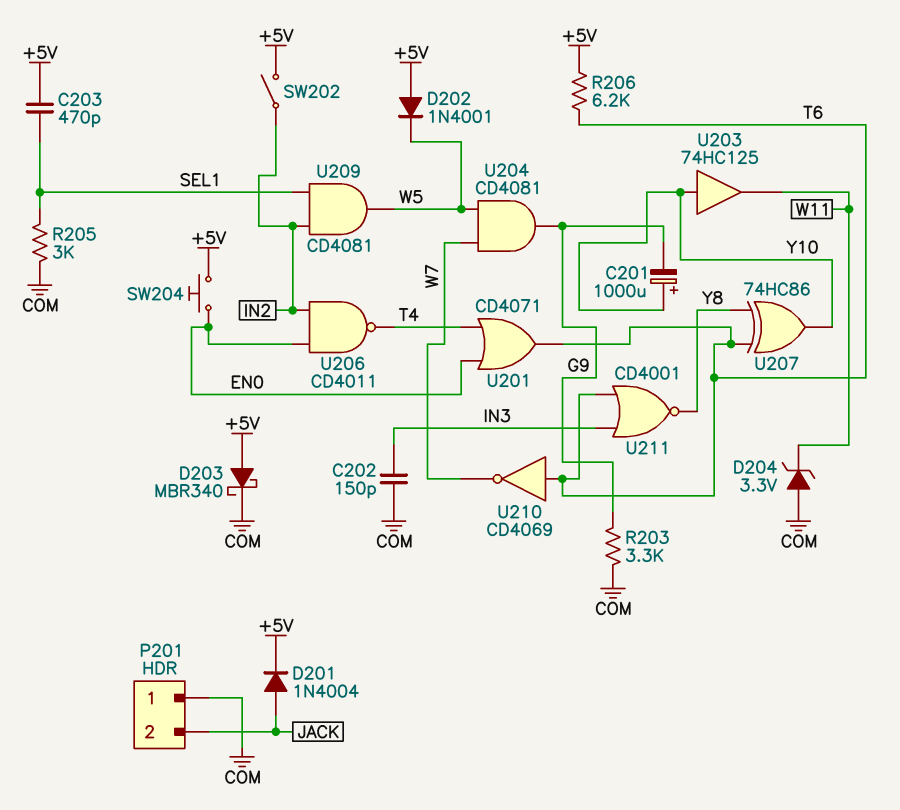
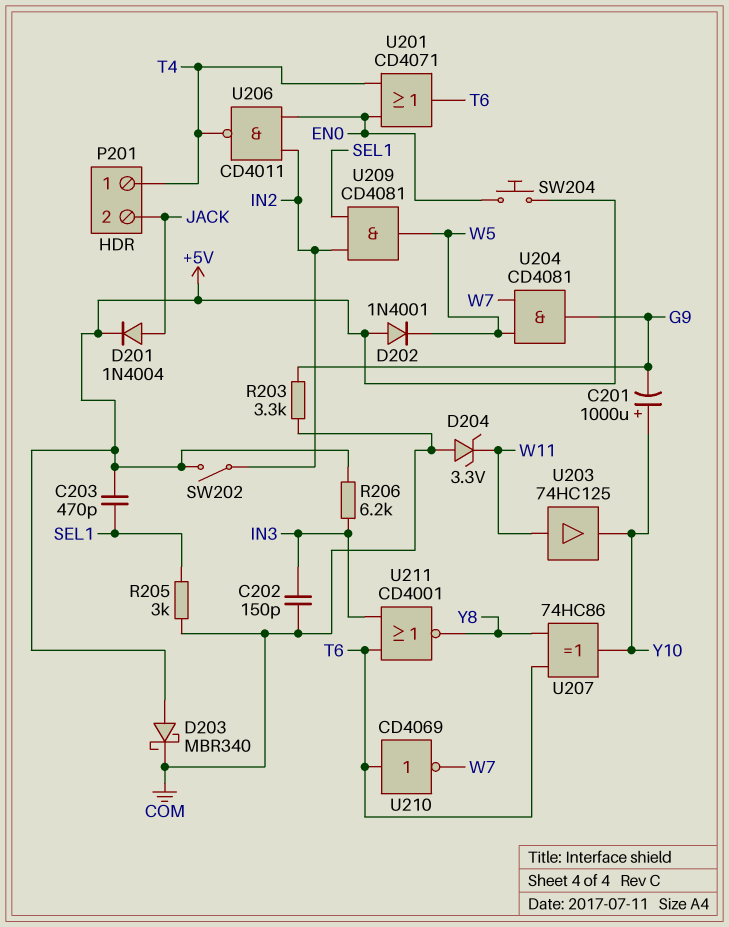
P201 pin 1: COM -> T4
R206: 6.2k (+5V, T6) -> 6.2k (+5V, IN3)
U203: buffer 74HC125 (in Y10, out W11) -> buffer 74HC125 (in W11, out Y10)

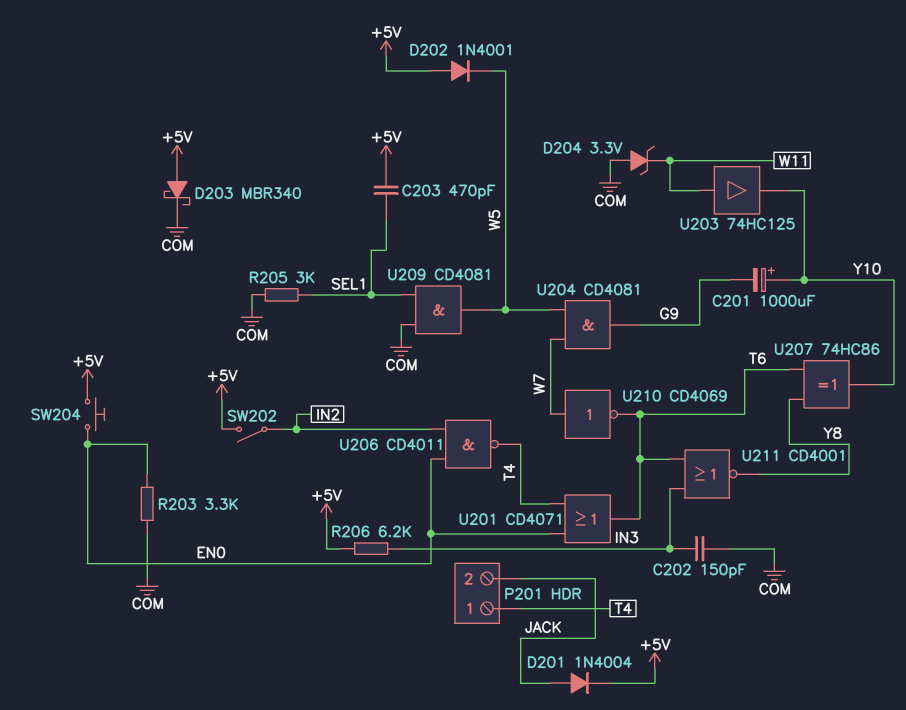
R203: 3.3k (COM, G9) -> 3.3k (COM, EN0)
U209: AND CD4081 (in IN2, in SEL1, out W5) -> AND CD4081 (in COM, in SEL1, out W5)
U210: NOT CD4069 (in T6, out W7) -> NOT CD4069 (in W7, out T6)

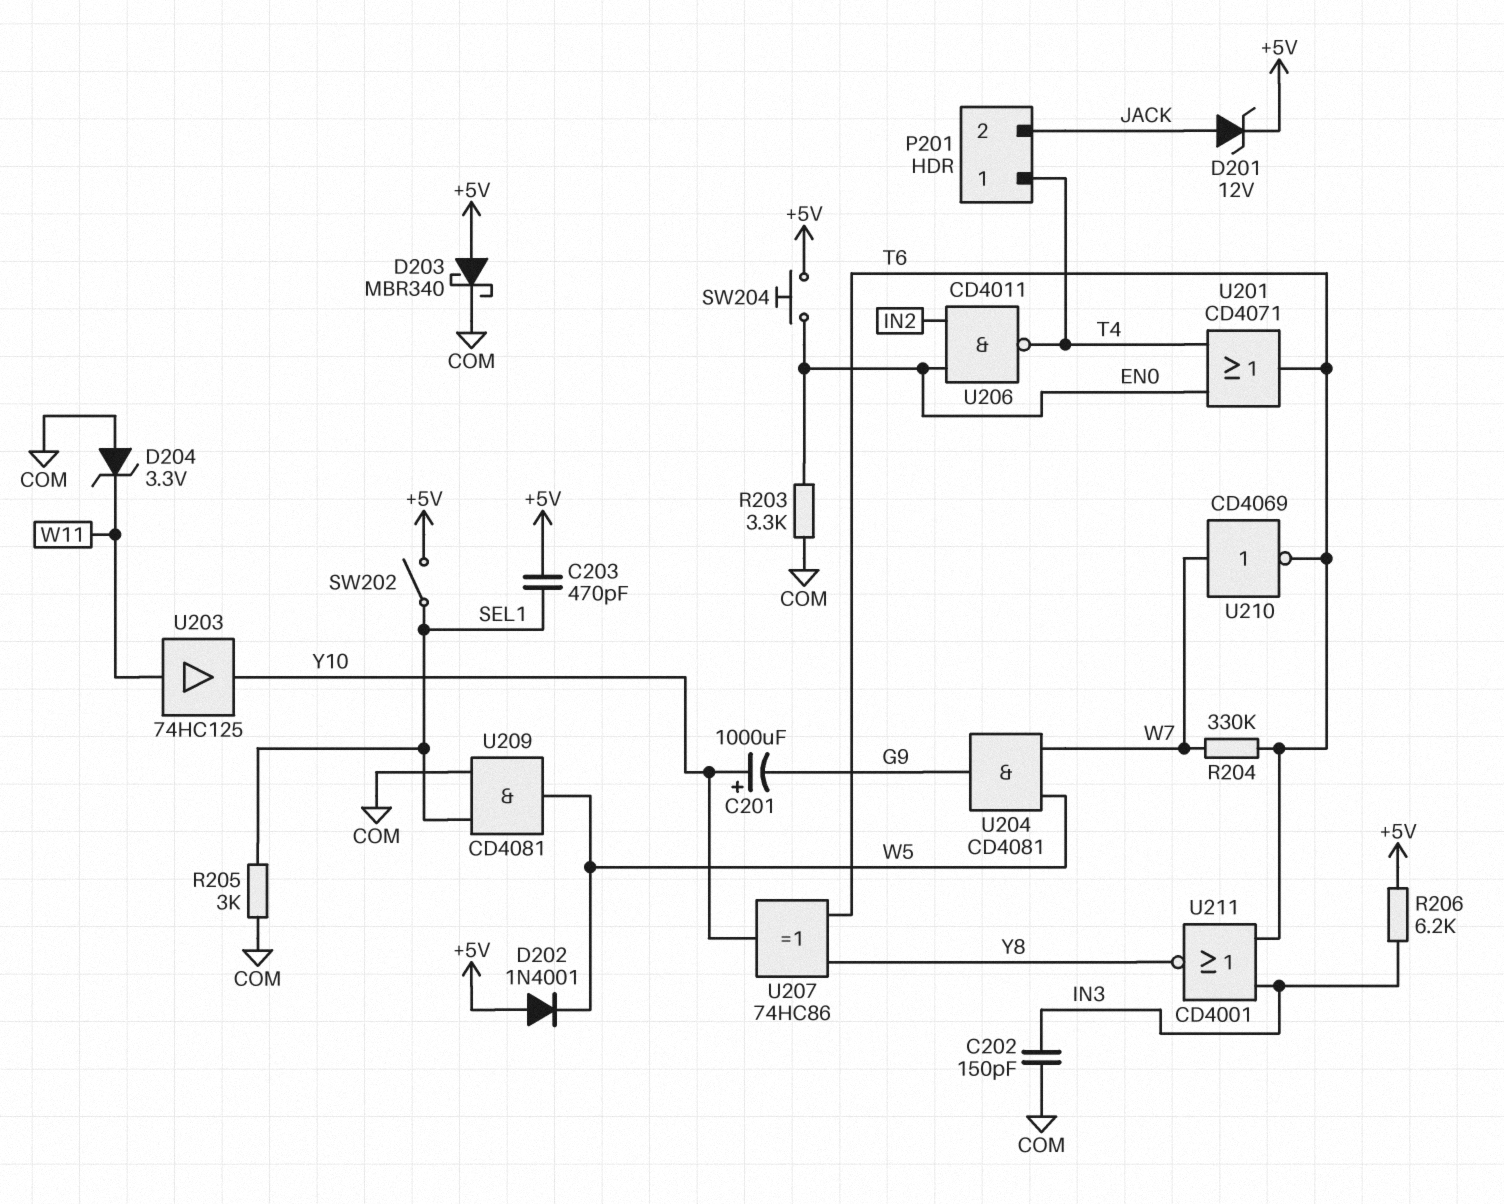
D201: diode 1N4004 (A JACK, K +5V) -> zener 12V (A JACK, K +5V)
R204: none -> 330k (T6, W7)
SW202: switch (+5V, IN2) -> switch (+5V, SEL1)

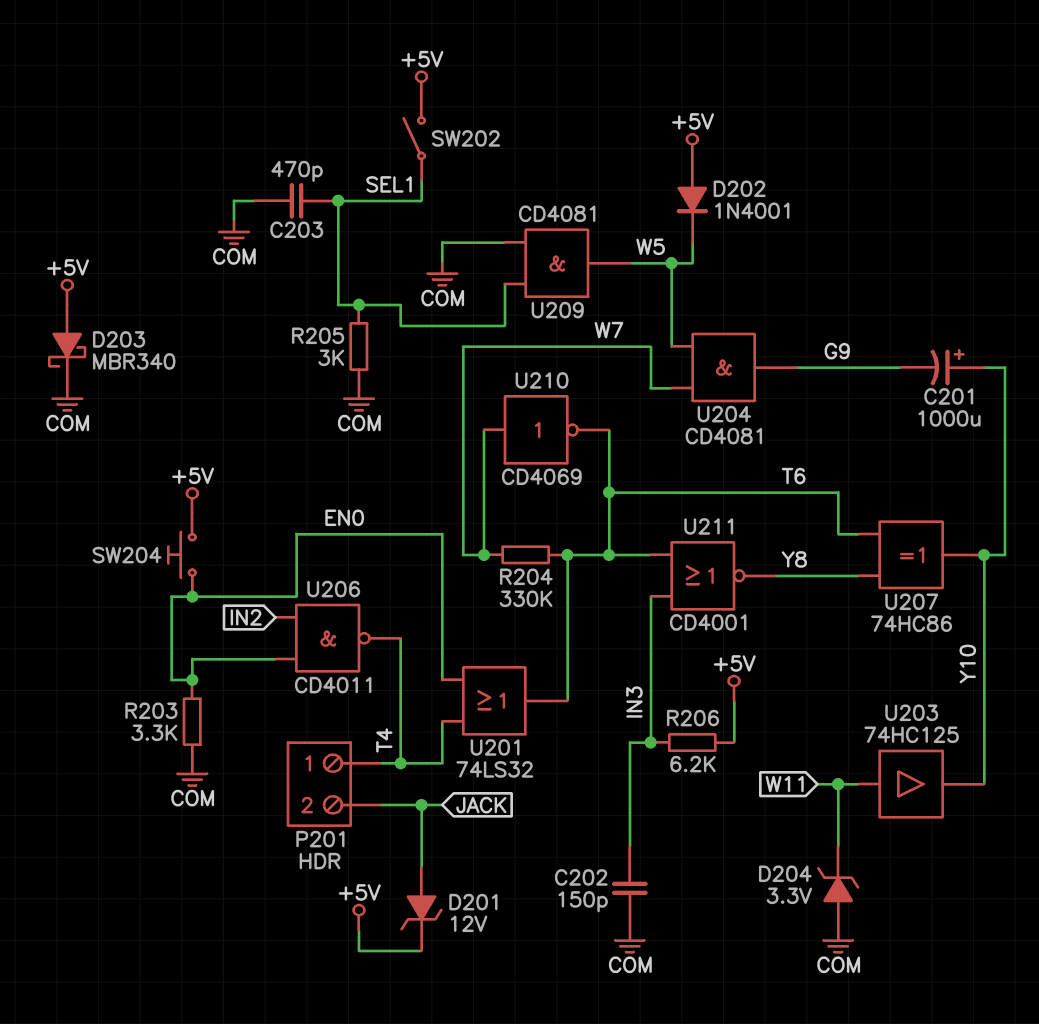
C203: 470pF (+5V, SEL1) -> 470pF (COM, SEL1)
U201: OR CD4071 (in EN0, in T4, out T6) -> OR 74LS32 (in EN0, in T4, out T6)

